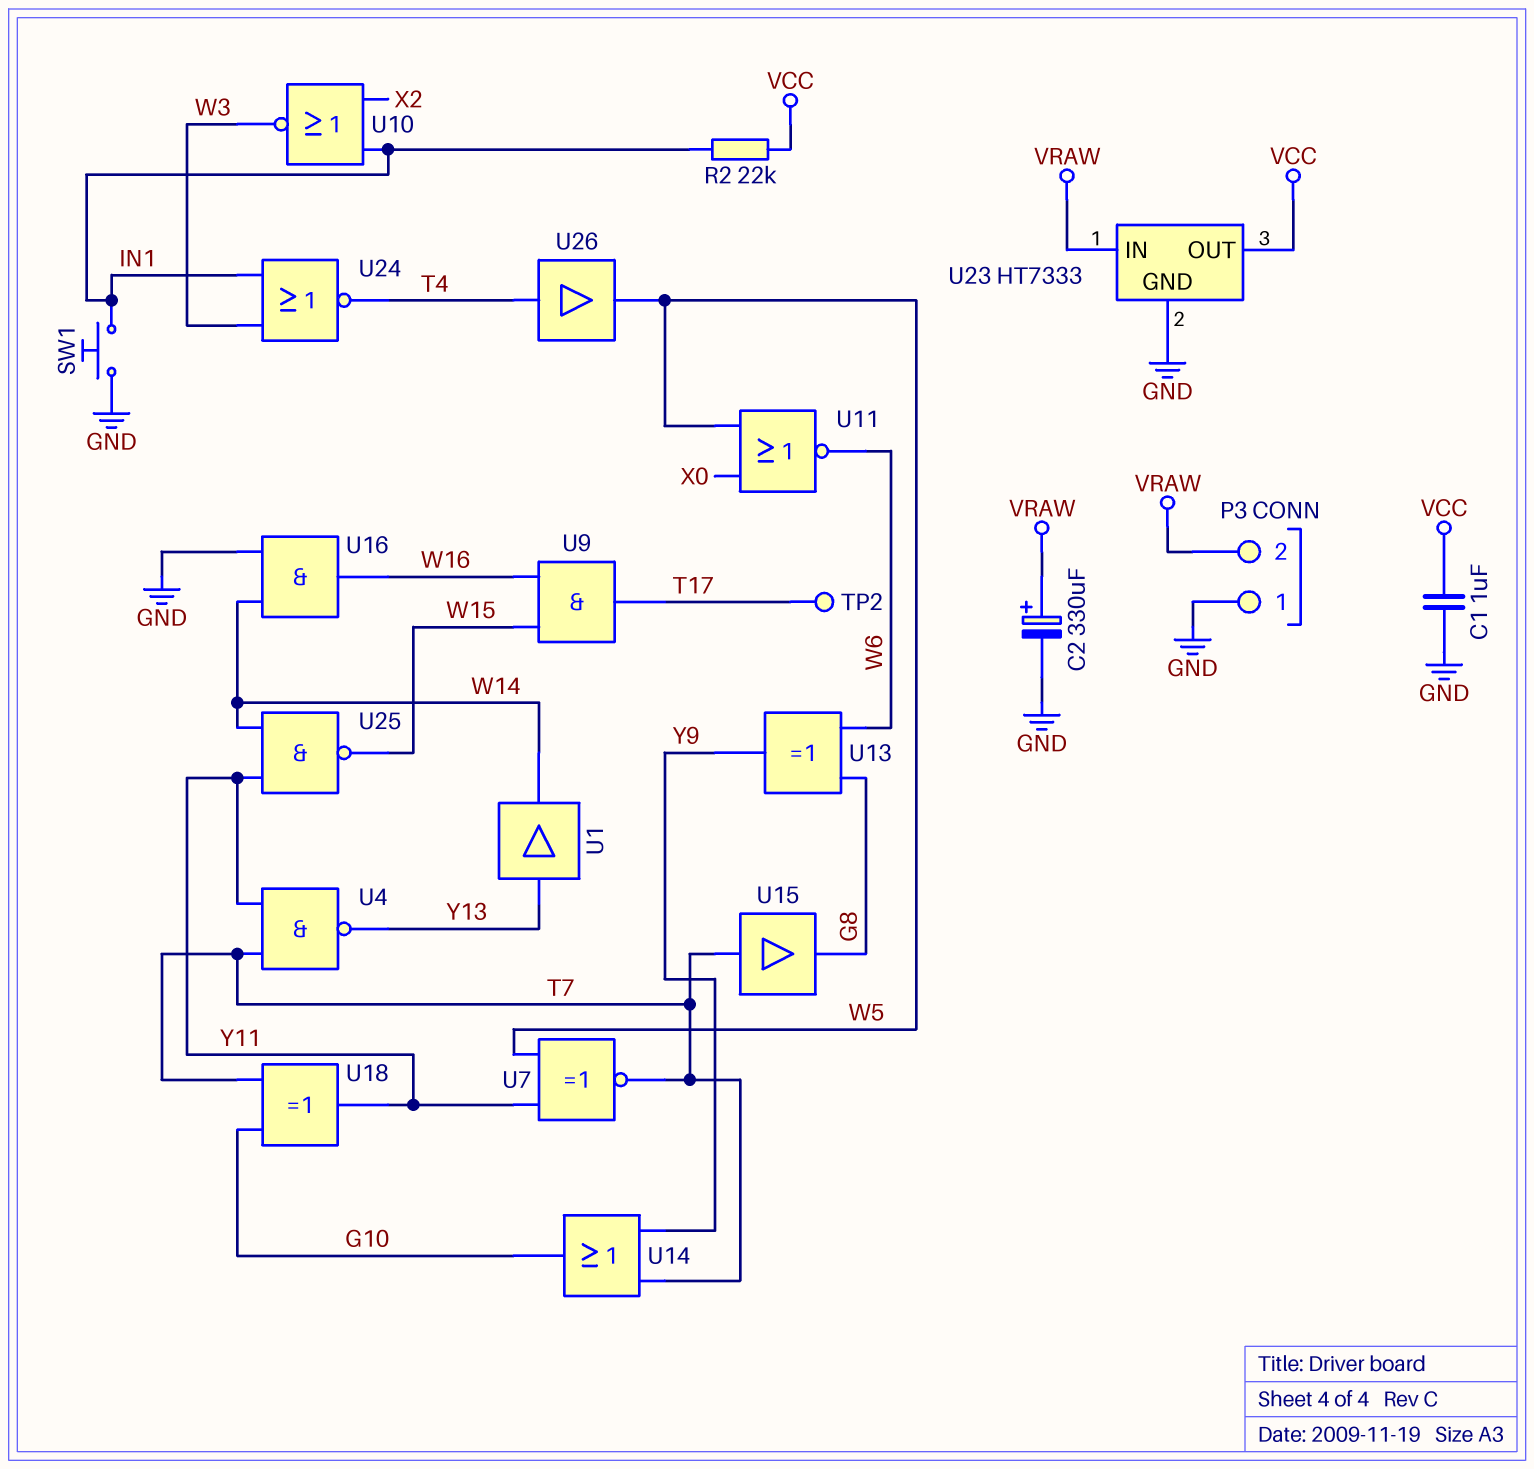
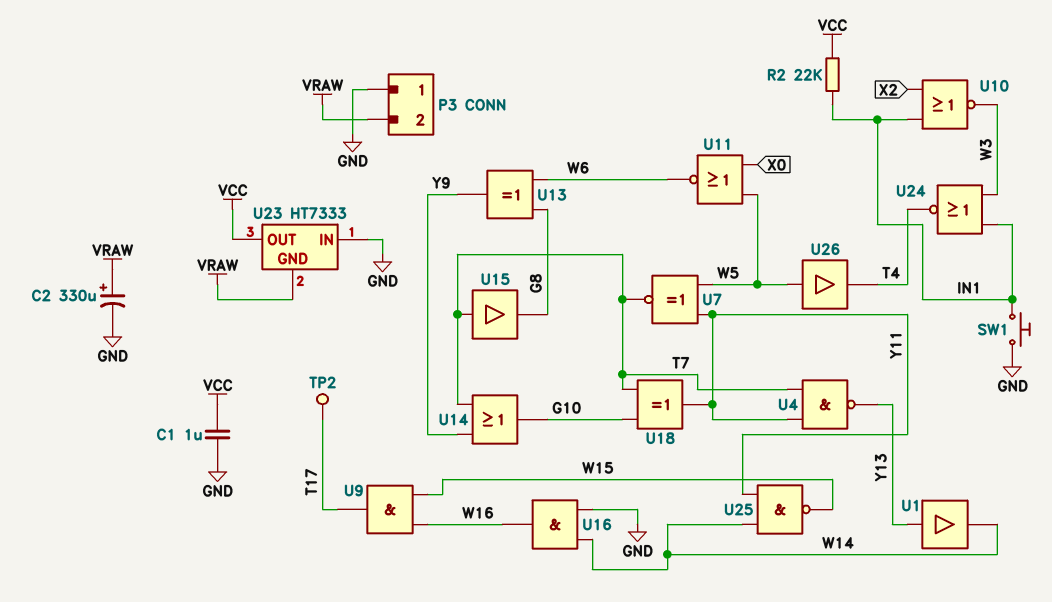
U23 pin GND: GND -> VRAW
U23 pin IN: VRAW -> GND
U26: buffer (in T4, out W5) -> buffer (in W5, out T4)

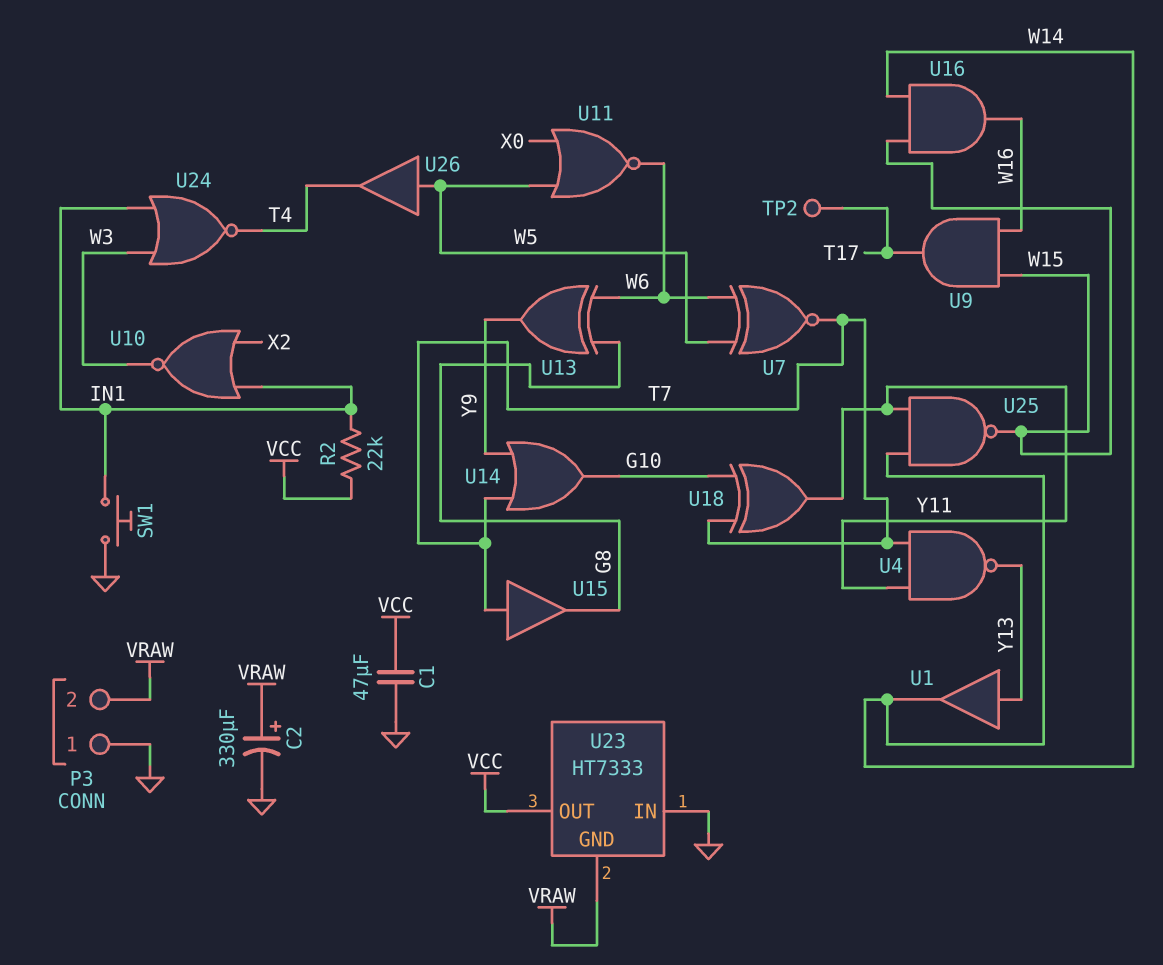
C1: 1uF (GND, VCC) -> 47uF (GND, VCC)
U7: XNOR (in W5, in Y11, out T7) -> XNOR (in W5, in W6, out T7)
U16: AND (in GND, in W14, out W16) -> AND (in W14, in W15, out W16)

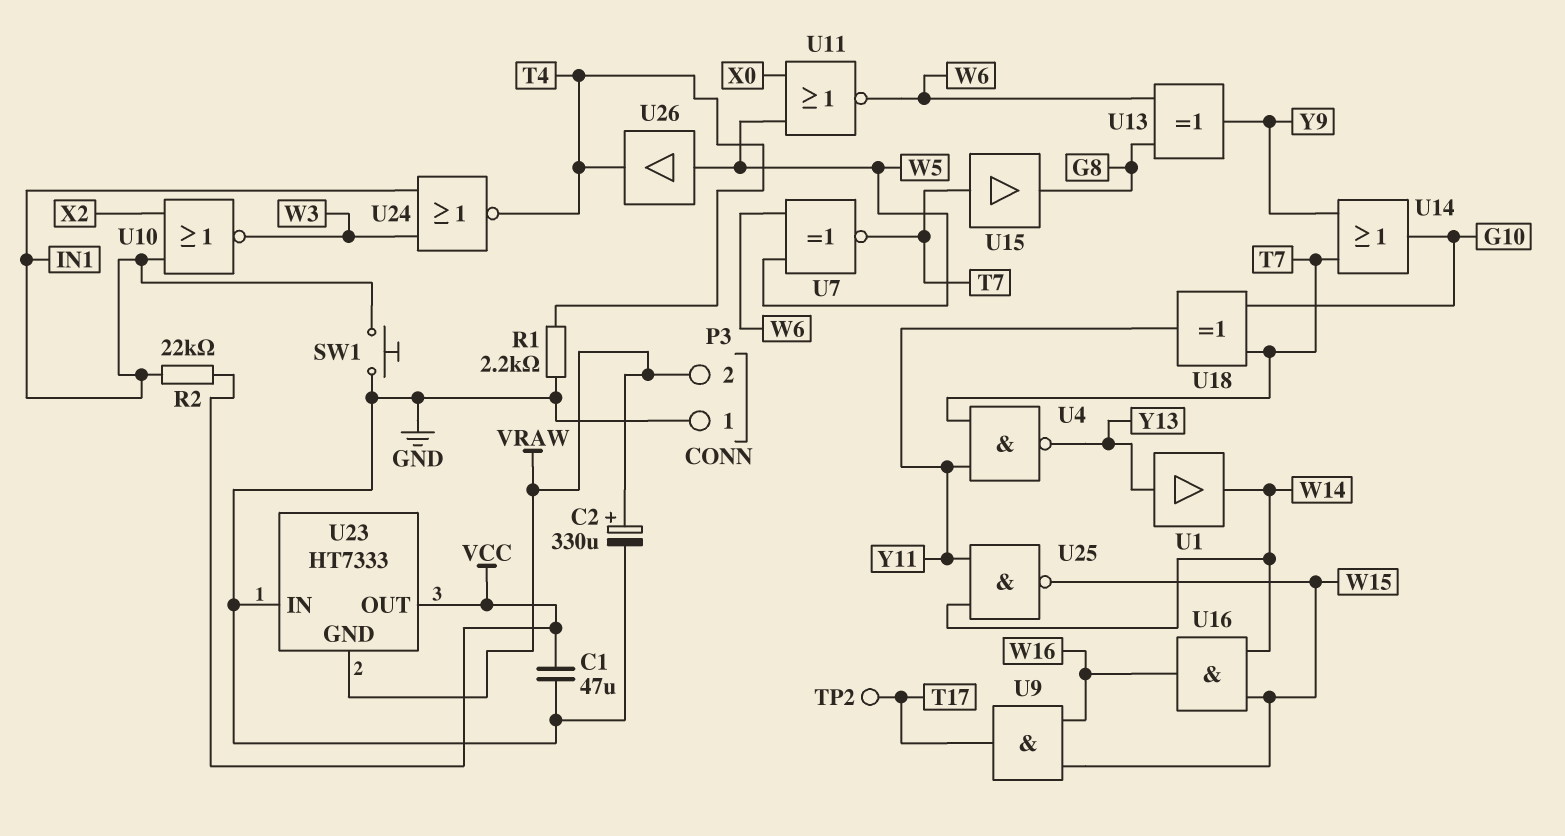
R1: none -> 2.2k (GND, T4)

